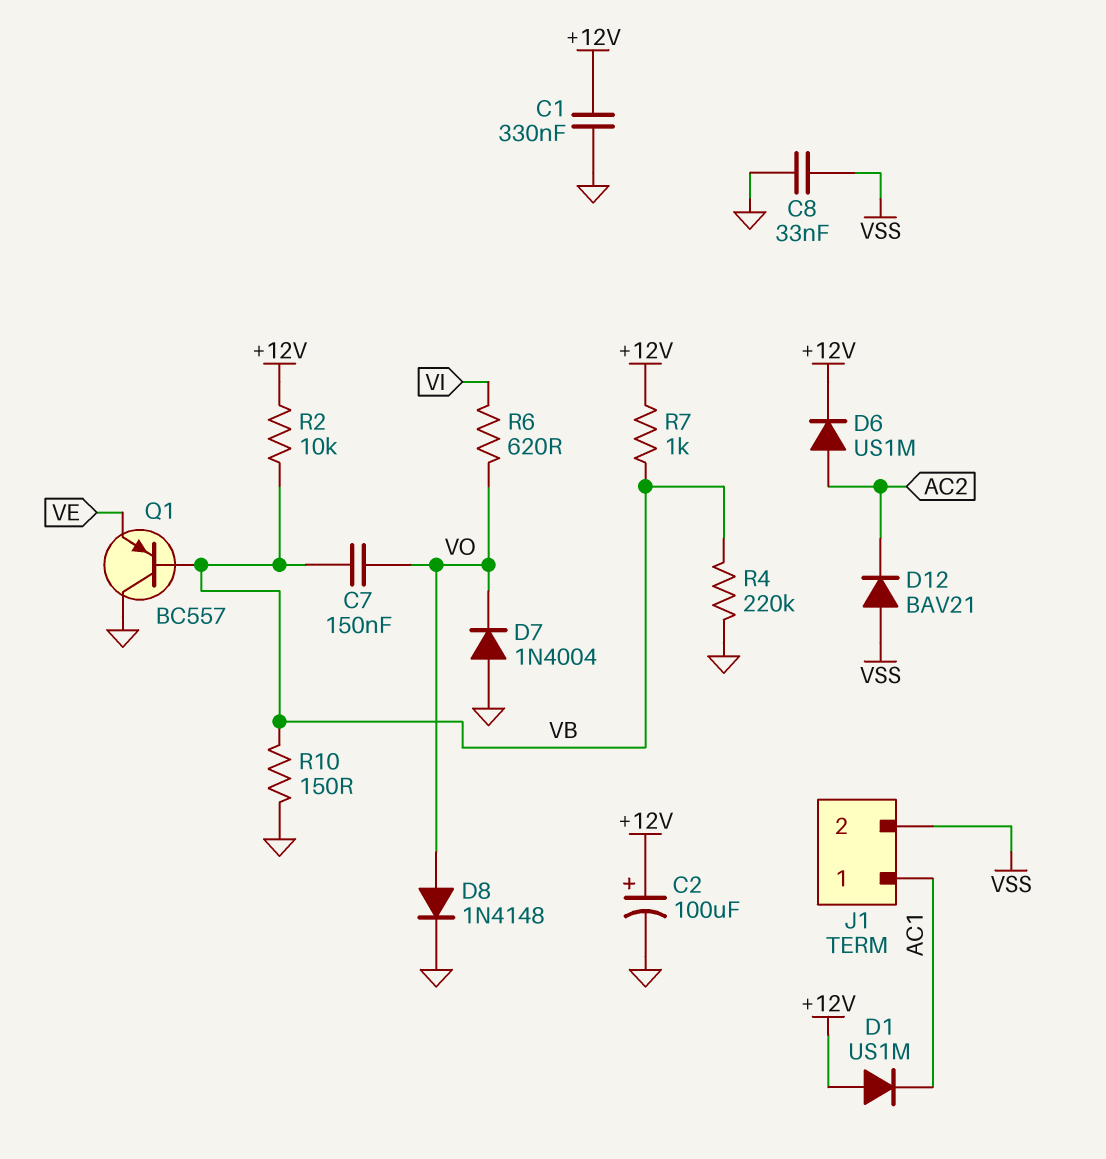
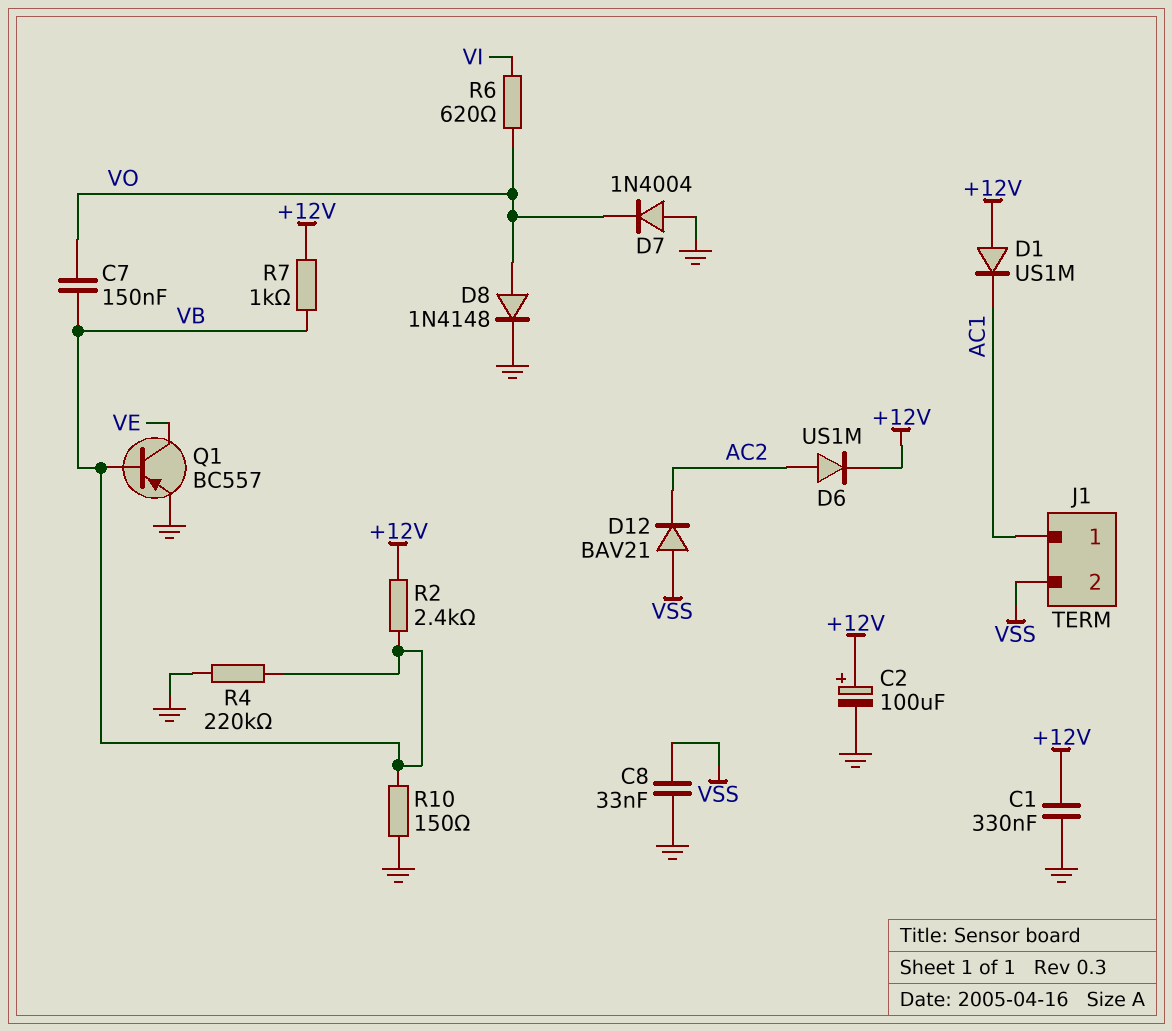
Q1: PNP BC557 (B VB, C GND, E VE) -> PNP BC557 (B VB, C VE, E GND)
R2: 10k (+12V, VB) -> 2.4k (+12V, VB)

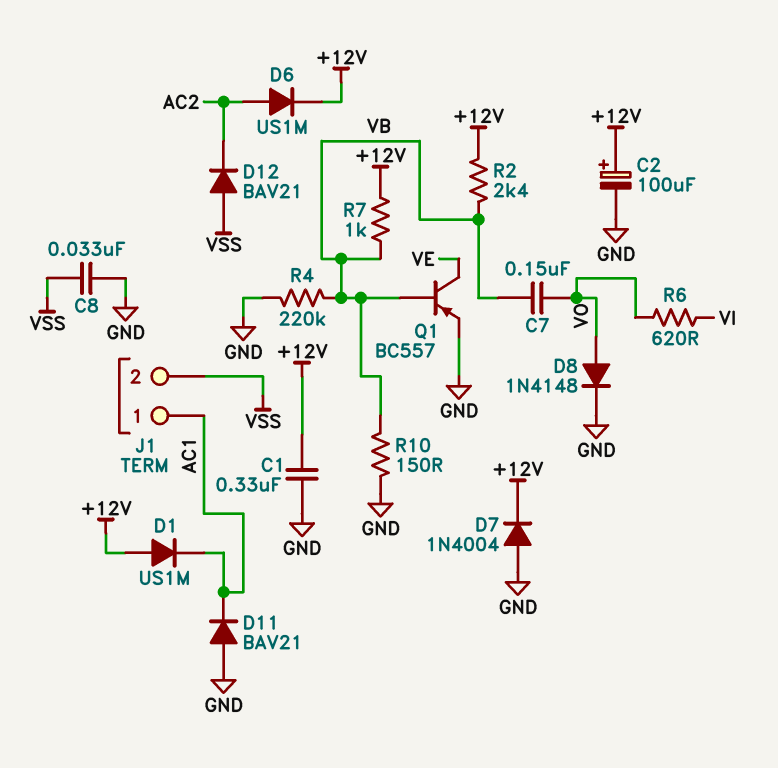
D7: diode 1N4004 (A GND, K VO) -> diode 1N4004 (A GND, K +12V)
D11: none -> diode BAV21 (A GND, K AC1)

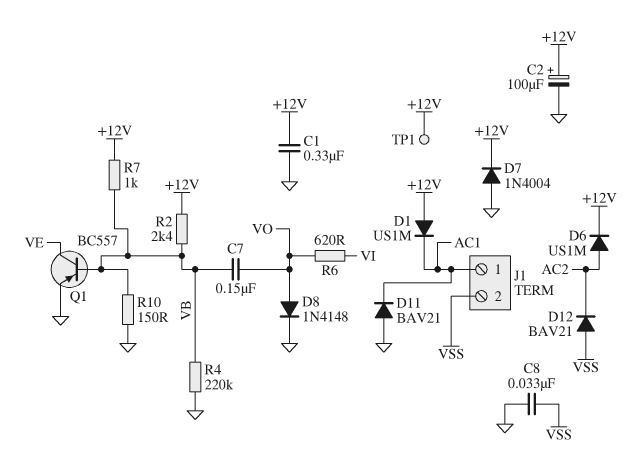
TP1: none -> test point (+12V)

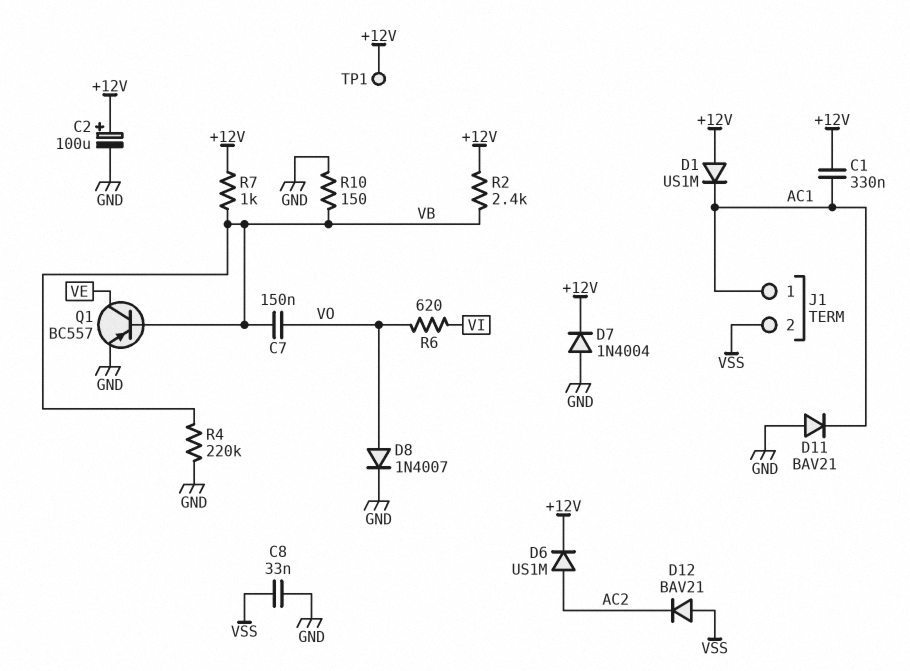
C1: 330nF (+12V, GND) -> 330nF (+12V, AC1)
D8: diode 1N4148 (A VO, K GND) -> diode 1N4007 (A VO, K GND)

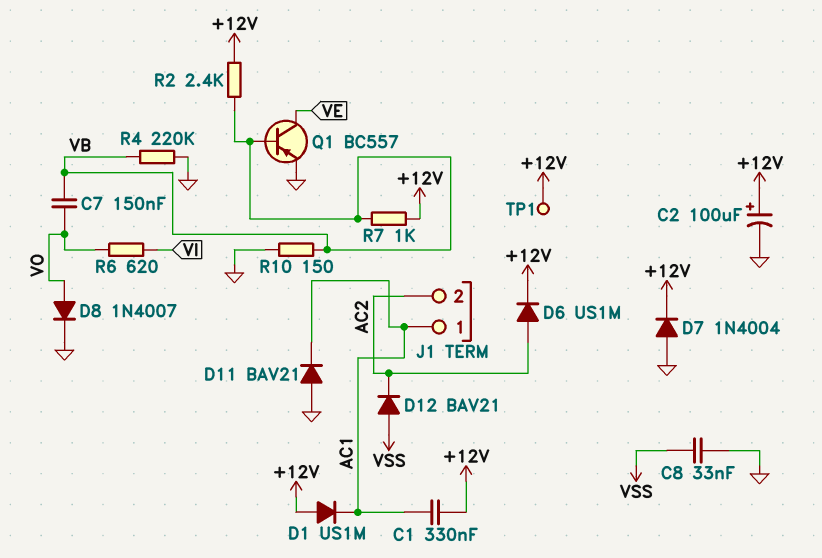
J1 pin 2: VSS -> AC2

